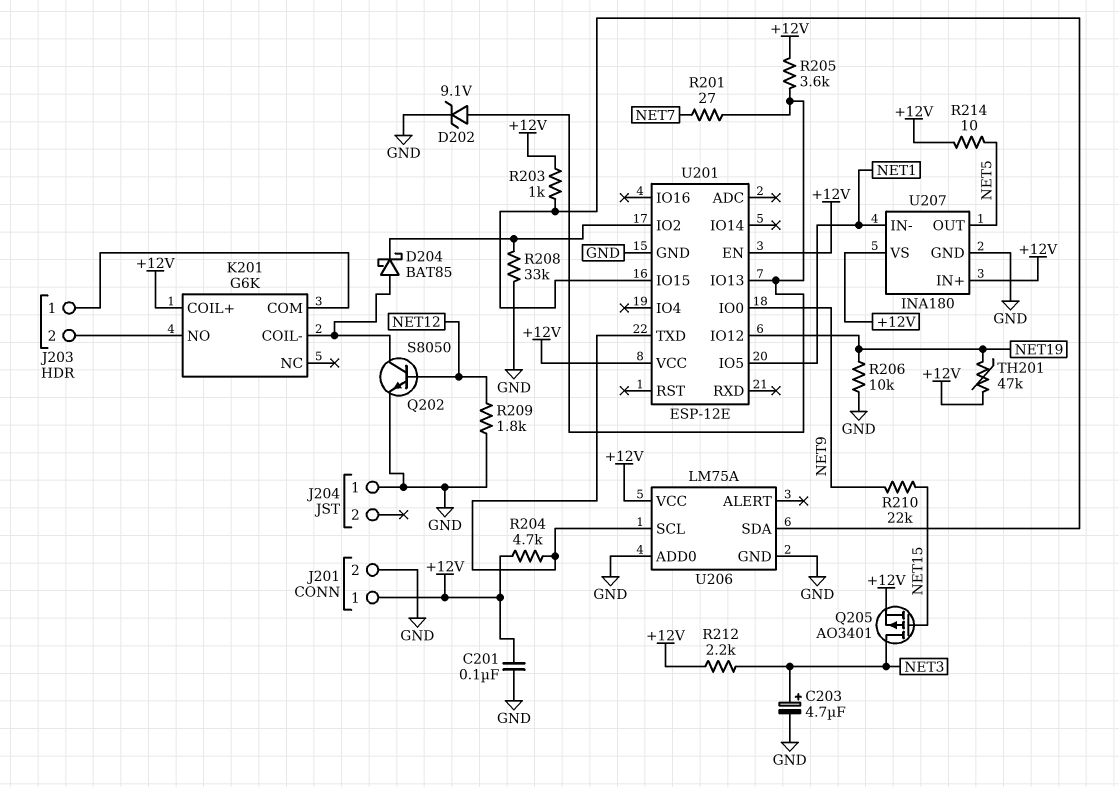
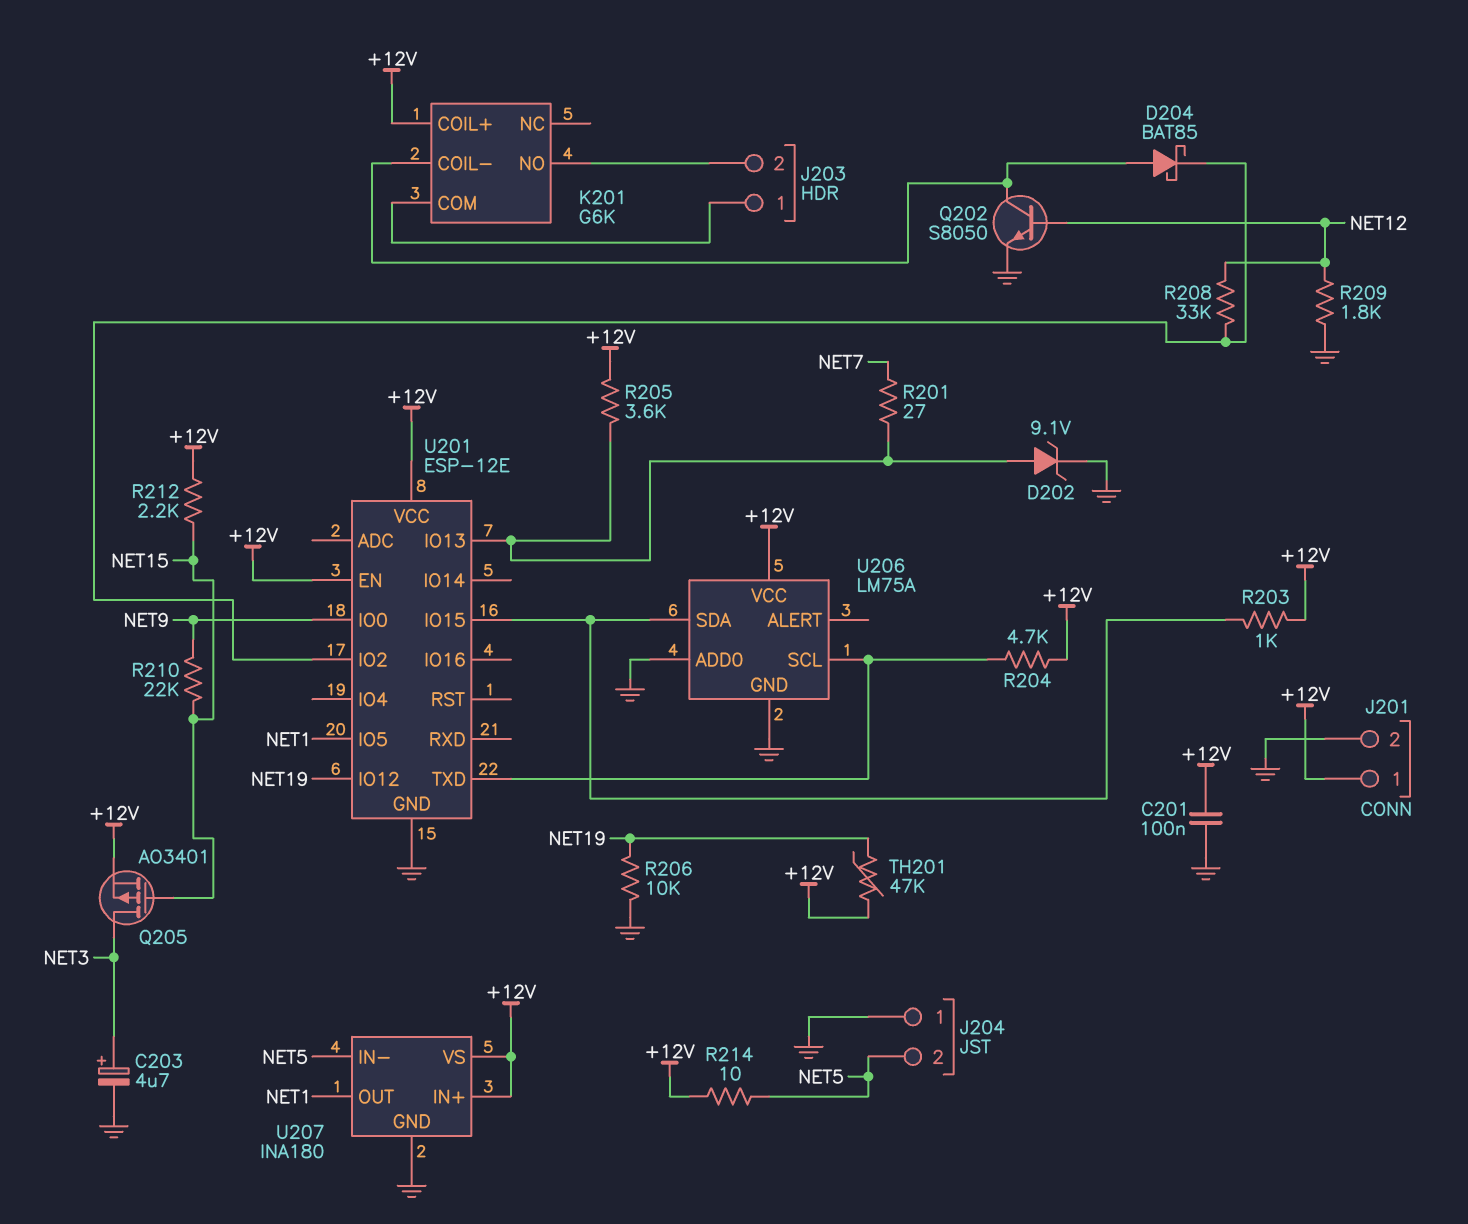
J204 pin 2: none -> NET5
R208: 33k (GND, U201/IO2) -> 33k (NET12, U201/IO2)
R212: 2.2k (+12V, NET3) -> 2.2k (+12V, NET15)
U207 pin IN-: NET1 -> NET5
U207 pin OUT: NET5 -> NET1

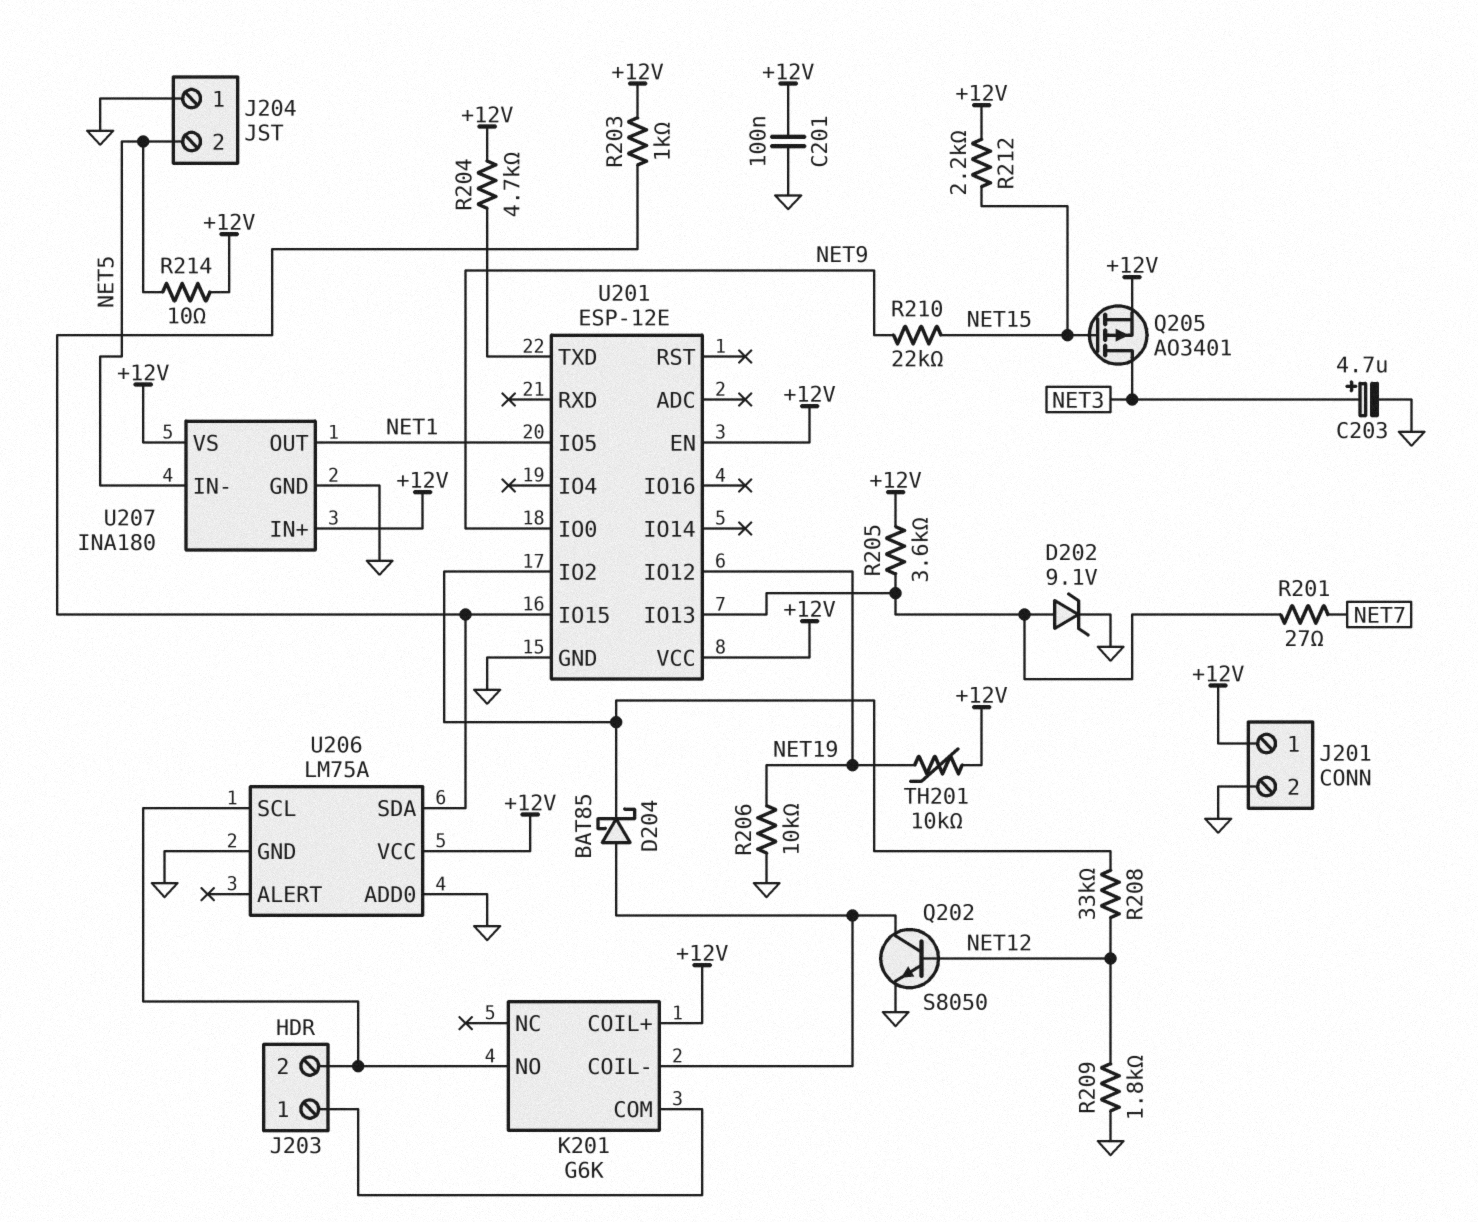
TH201: 47k (+12V, NET19) -> 10k (+12V, NET19)
U206 pin SCL: U201/TXD -> J203/2

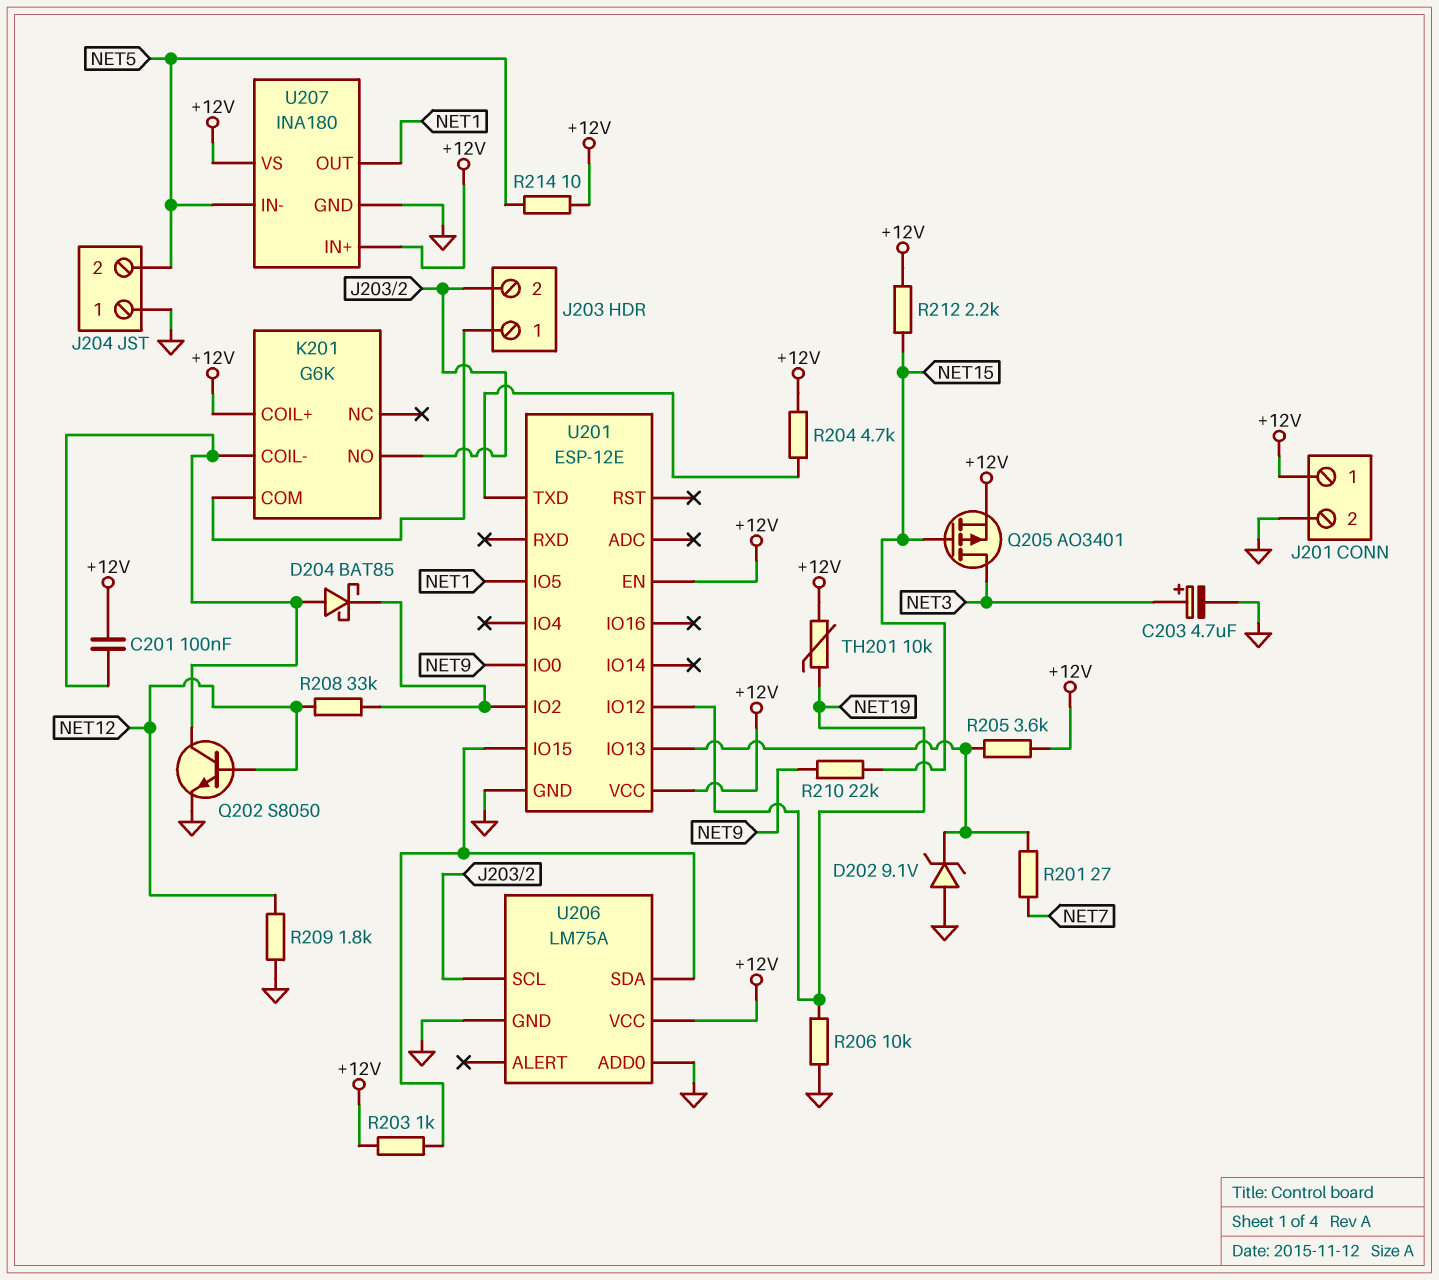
C201: 100nF (+12V, GND) -> 100nF (+12V, K201/COIL-)
D202: zener 9.1V (A U201/IO13, K GND) -> zener 9.1V (A GND, K U201/IO13)

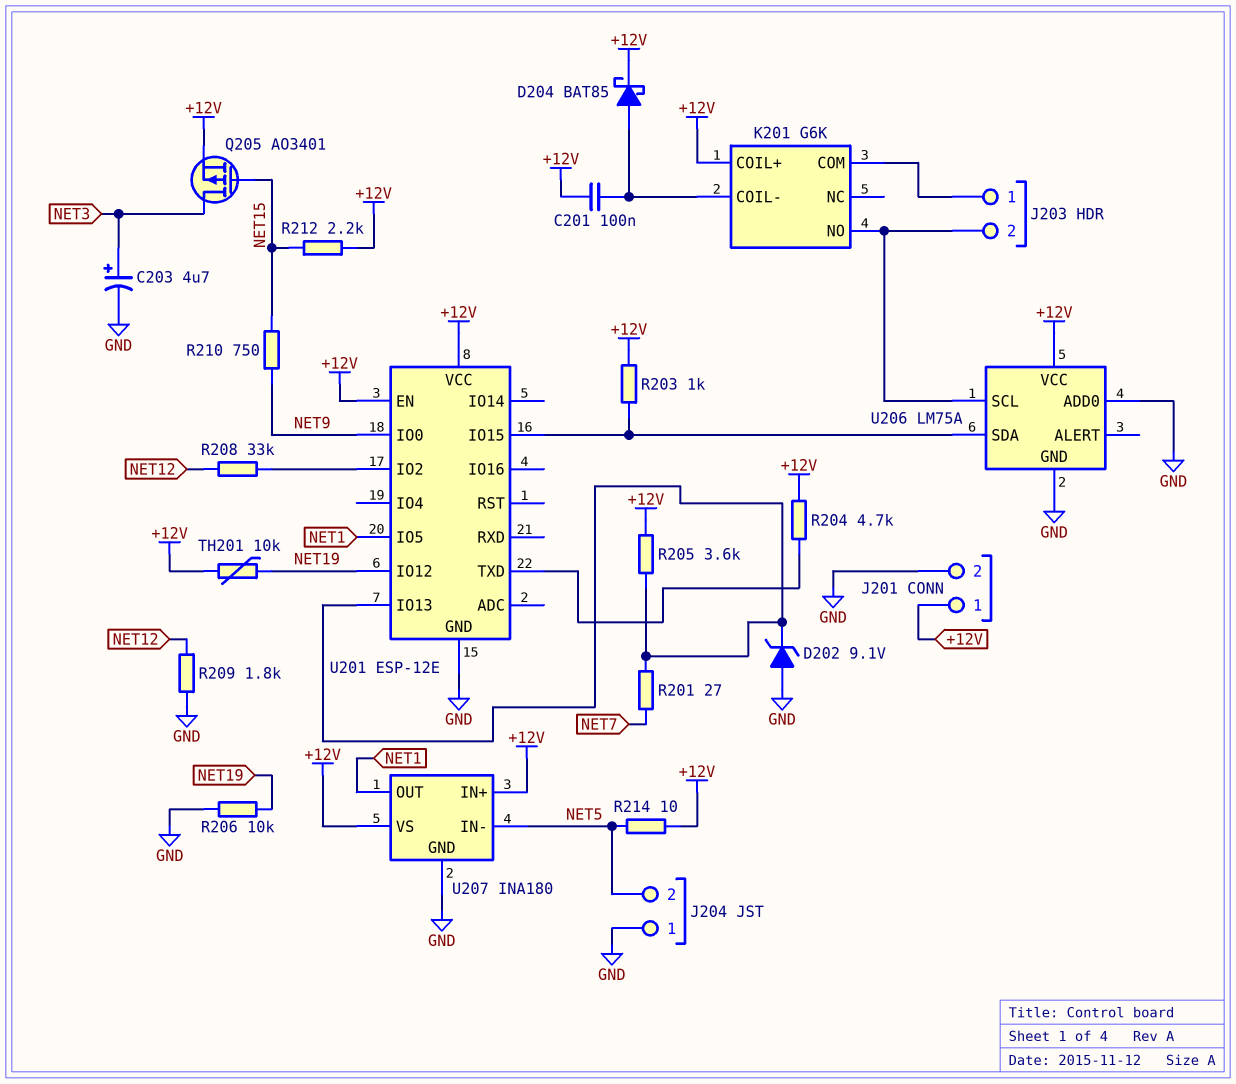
D204: schottky BAT85 (A K201/COIL-, K U201/IO2) -> schottky BAT85 (A K201/COIL-, K +12V)
Q202: NPN S8050 (B NET12, C K201/COIL-, E GND) -> none
R210: 22k (NET9, NET15) -> 750 (NET9, NET15)

